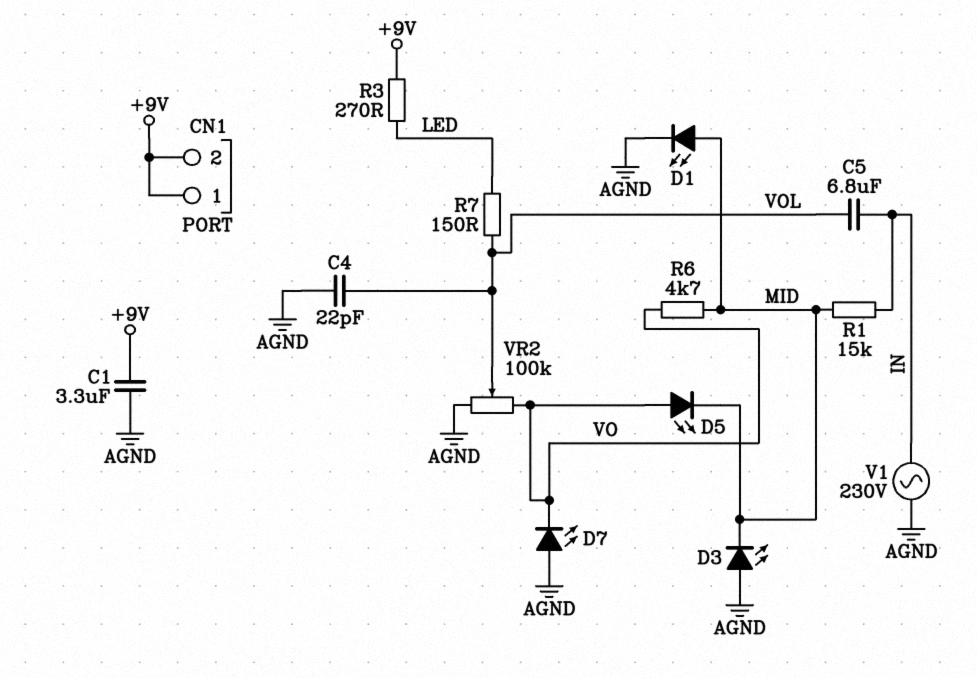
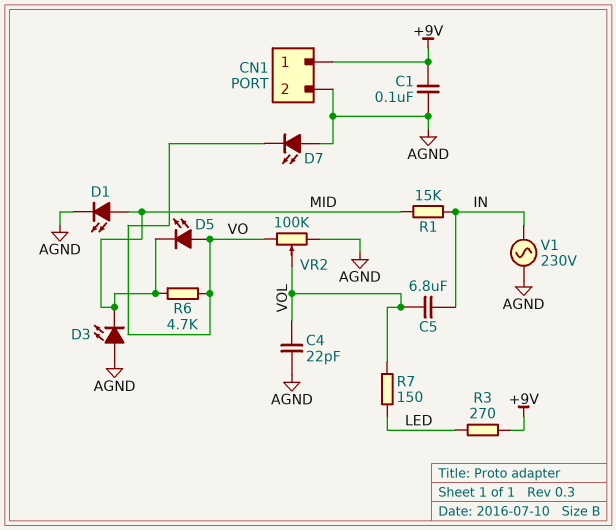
C1: 3.3uF (+9V, AGND) -> 100nF (+9V, AGND)
CN1 pin 2: +9V -> AGND

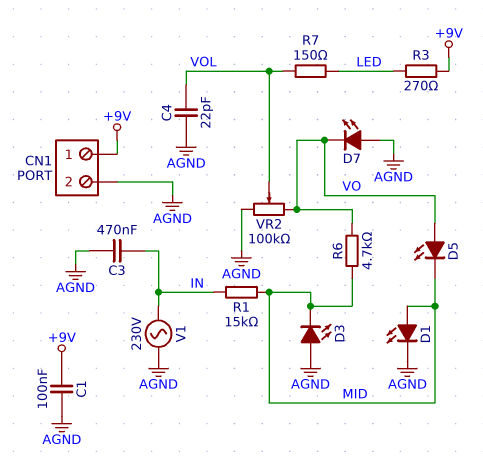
C3: none -> 470nF (AGND, IN)
C5: 6.8uF (IN, VOL) -> none

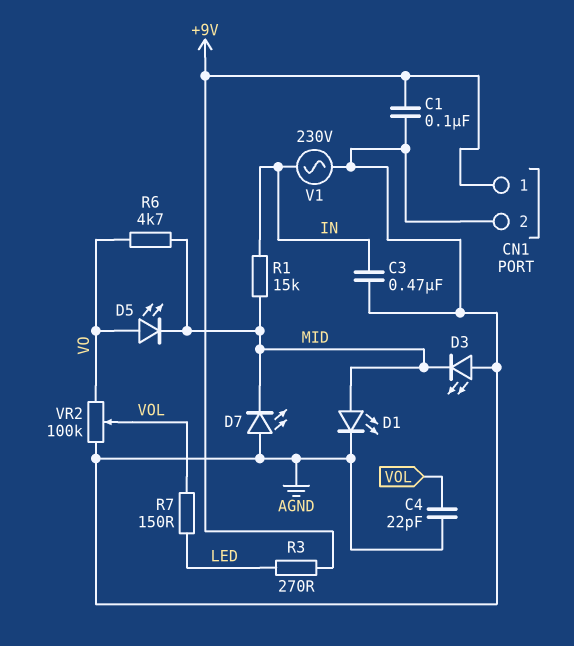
D7: LED (A AGND, K VO) -> LED (A AGND, K MID)

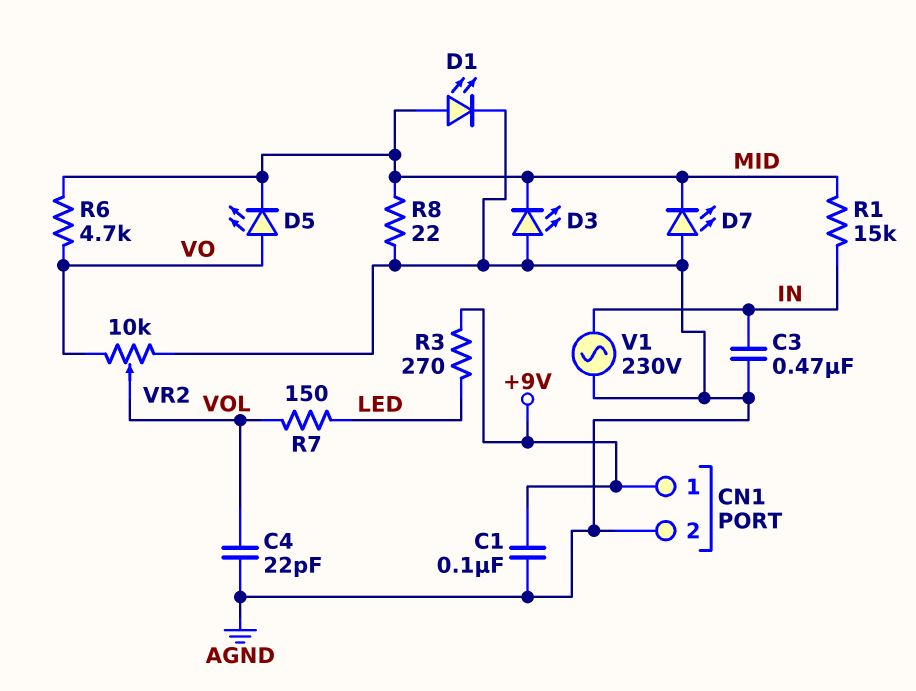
R8: none -> 22 (AGND, MID)
VR2: 100k (AGND, VO, wiper VOL) -> 10k (AGND, VO, wiper VOL)

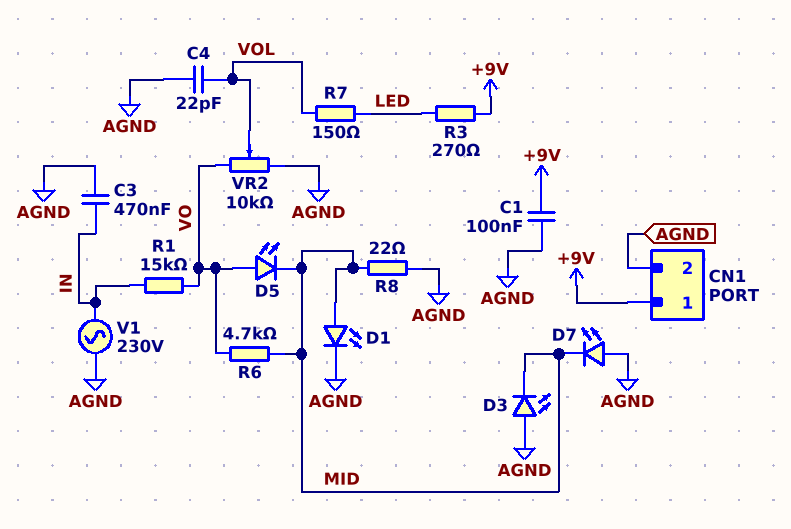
R1: 15k (IN, MID) -> 15k (IN, VO)

